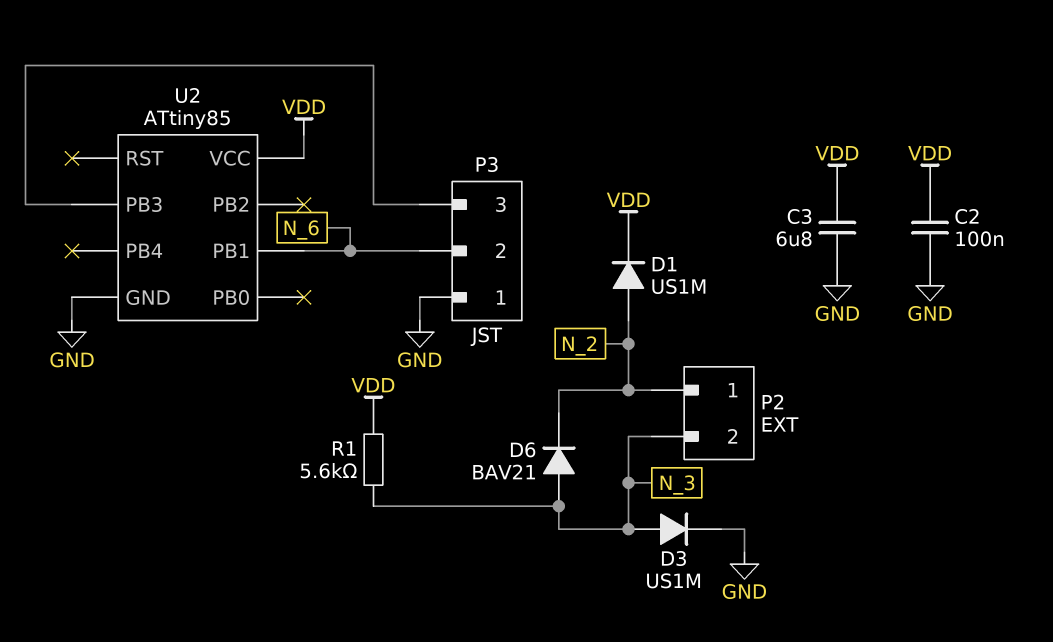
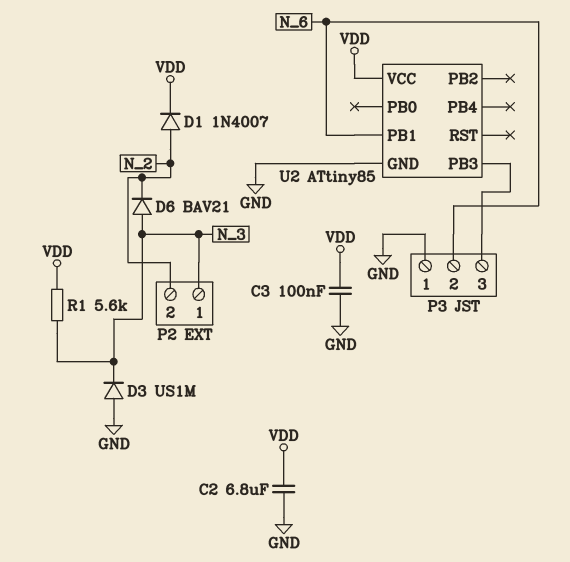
C2: 100nF (GND, VDD) -> 6.8uF (GND, VDD)
C3: 6.8uF (GND, VDD) -> 100nF (GND, VDD)
D1: diode US1M (A N_2, K VDD) -> diode 1N4007 (A N_2, K VDD)
D3: diode US1M (A N_3, K GND) -> diode US1M (A GND, K N_3)
P2 pin 1: N_2 -> N_3
P2 pin 2: N_3 -> N_2

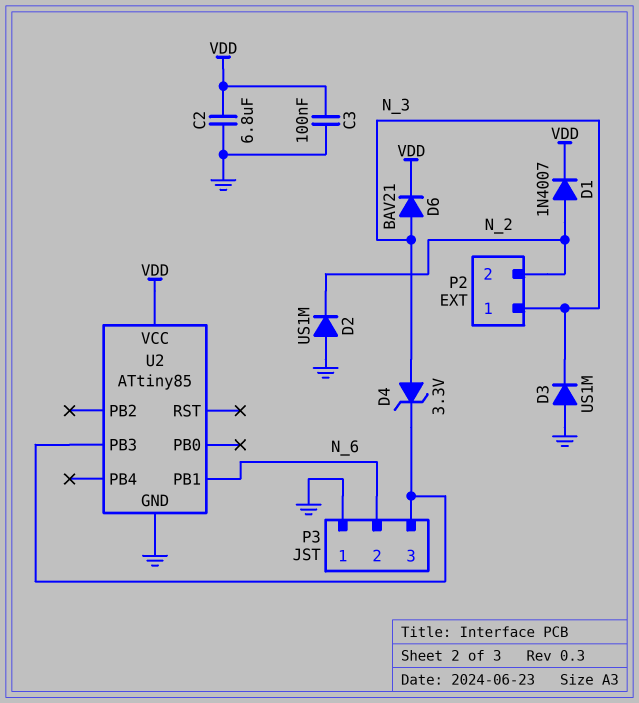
D2: none -> diode US1M (A GND, K N_2)
D4: none -> zener 3.3V (A N_3, K P3/3)
D6: diode BAV21 (A N_3, K N_2) -> diode BAV21 (A N_3, K VDD)
R1: 5.6k (N_3, VDD) -> none

